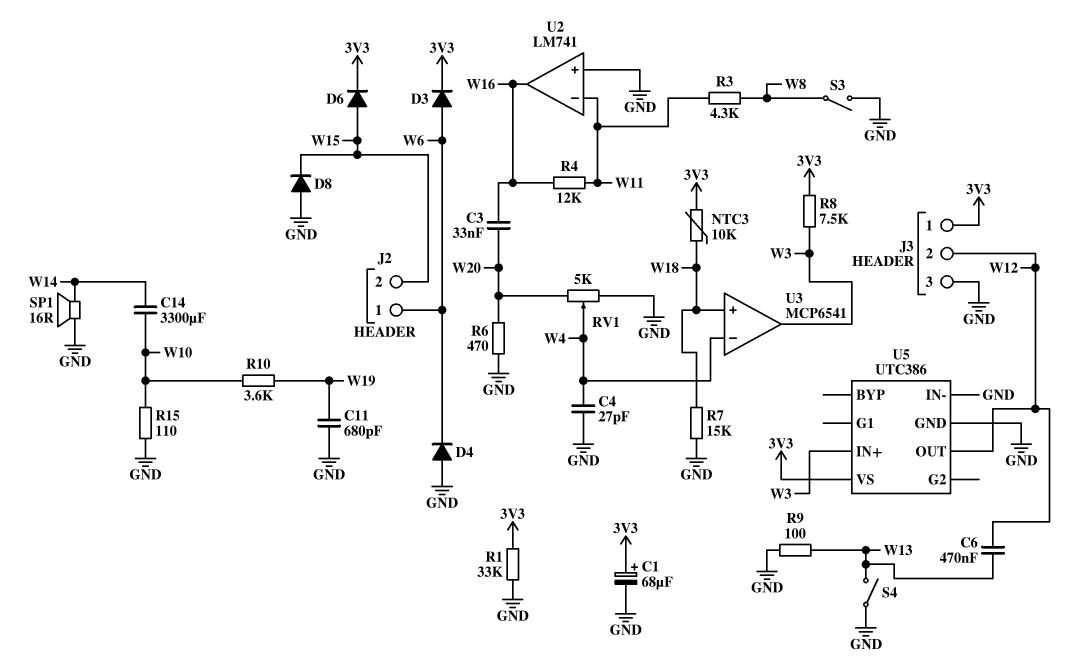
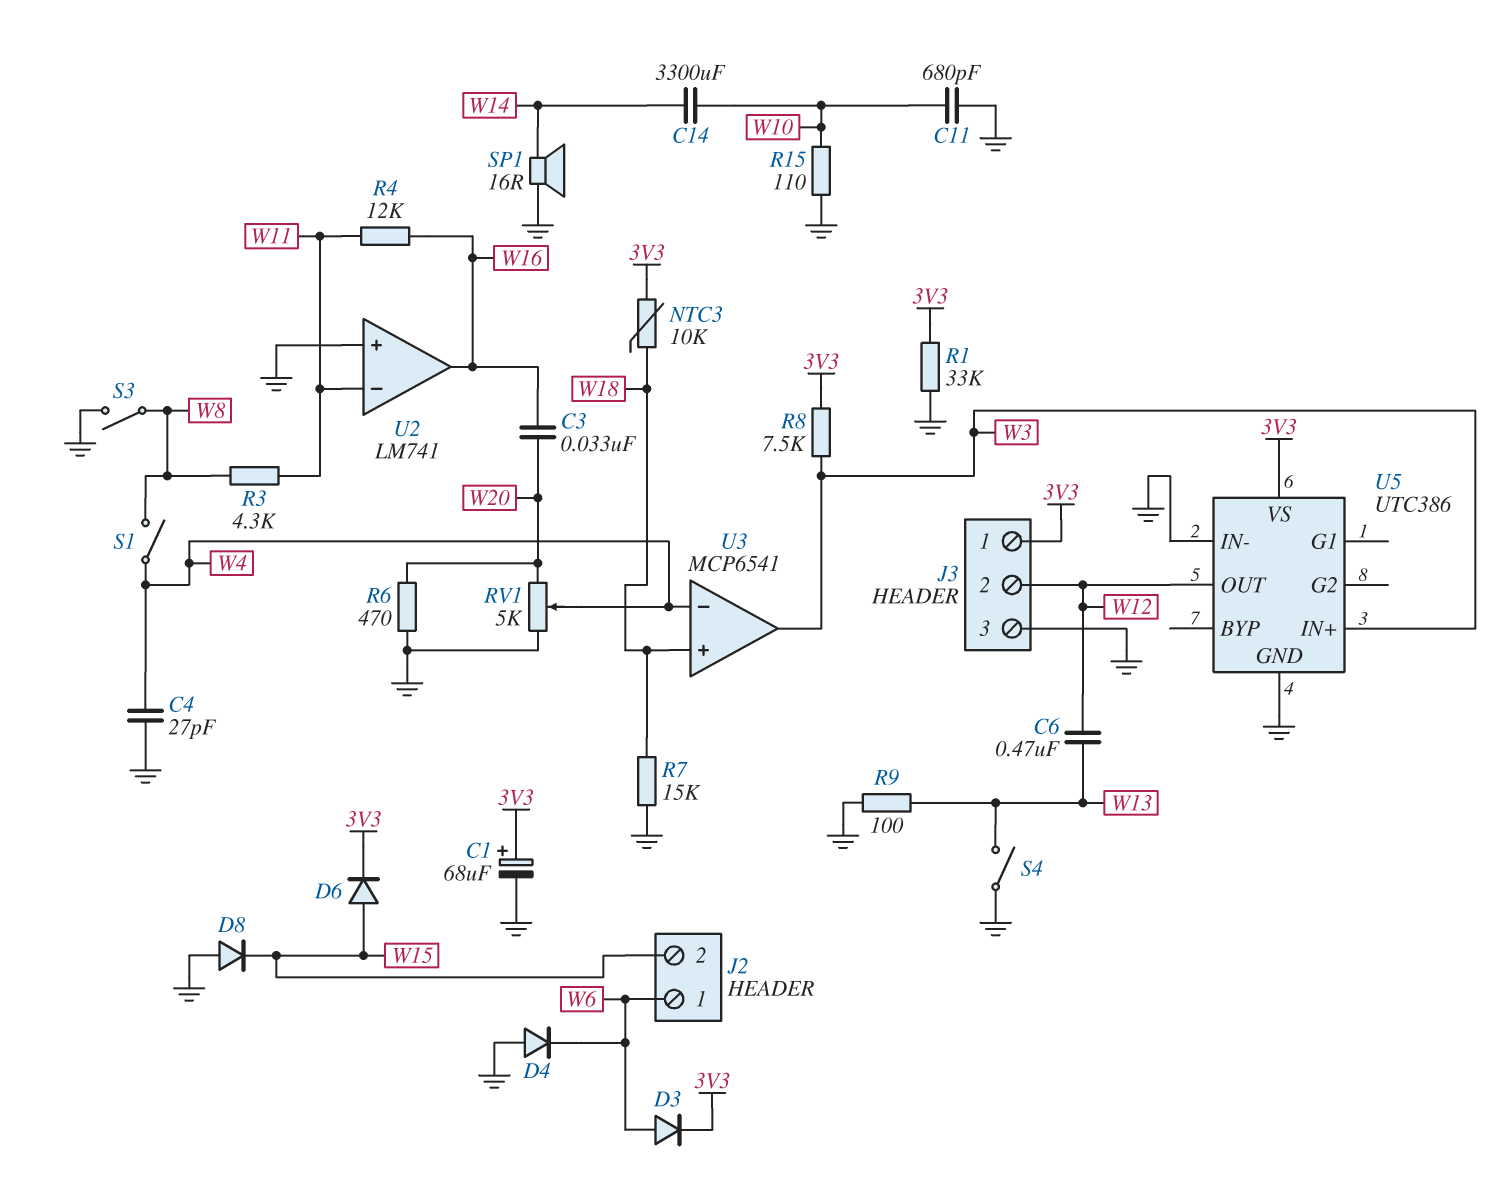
C11: 680pF (GND, W19) -> 680pF (GND, W10)
R10: 3.6k (W10, W19) -> none
S1: none -> switch (W4, W8)

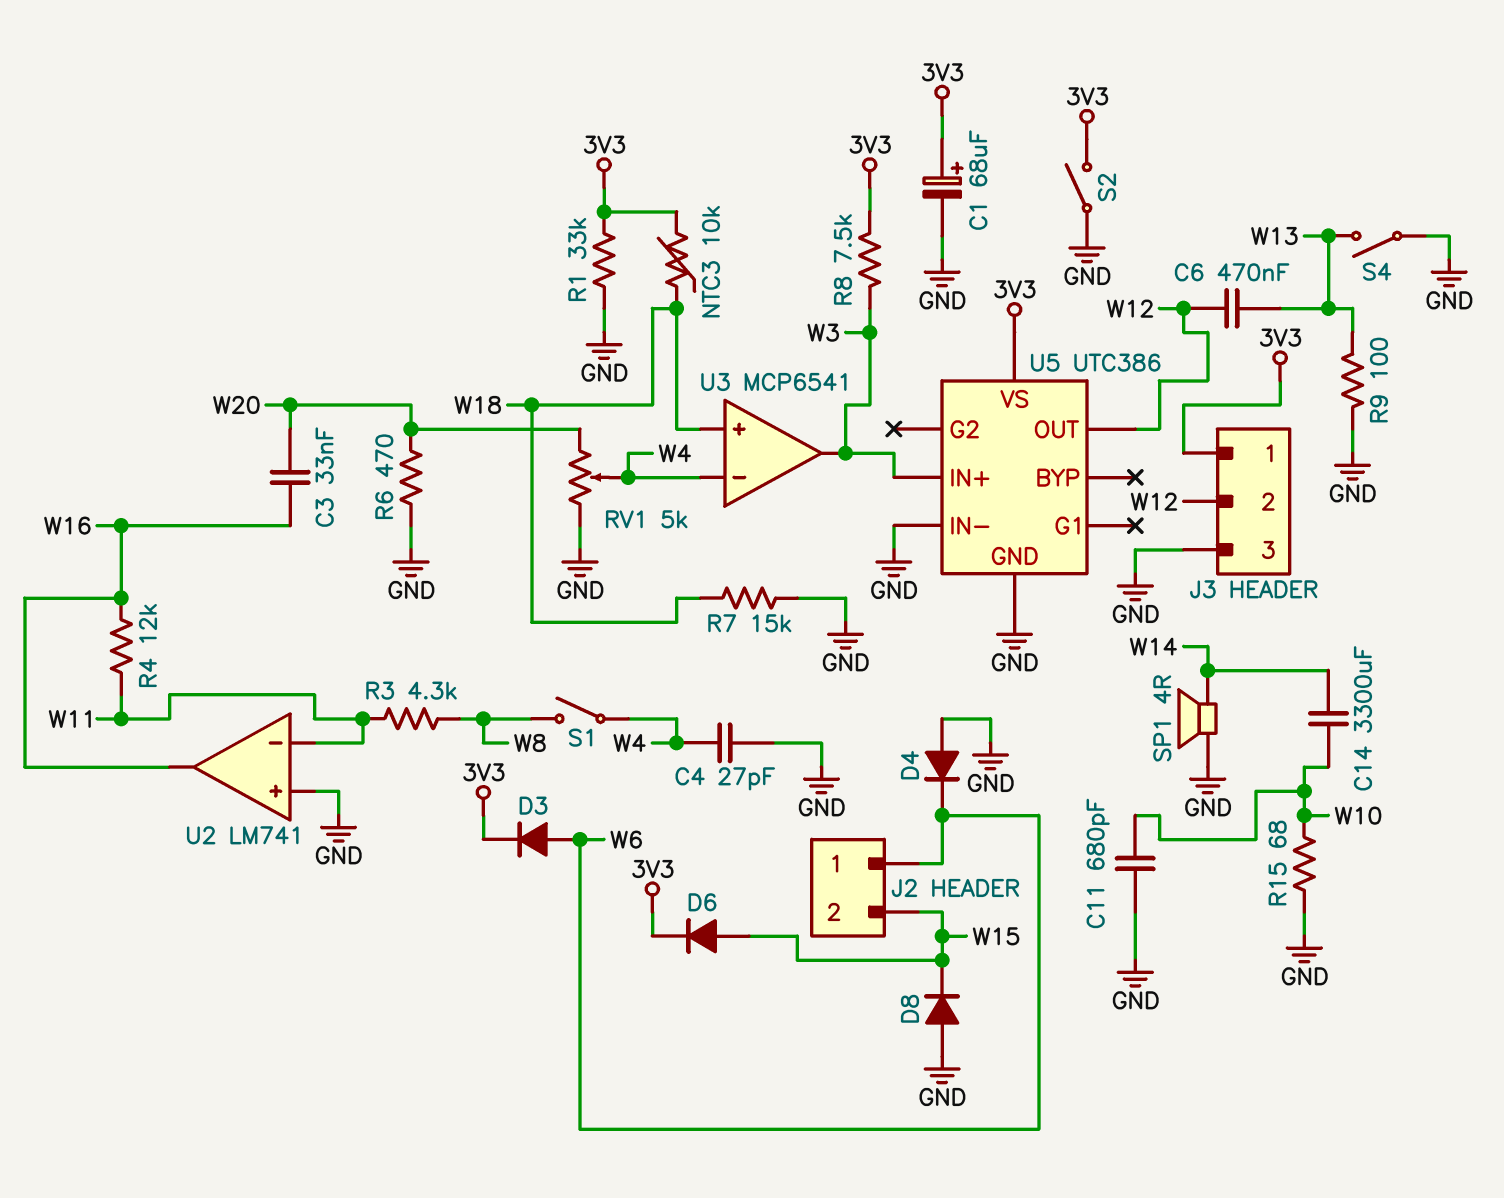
R15: 110 (GND, W10) -> 68 (GND, W10)
S2: none -> switch (3V3, GND)
S3: switch (GND, W8) -> none
SP1: speaker 16R (GND, W14) -> speaker 4R (GND, W14)

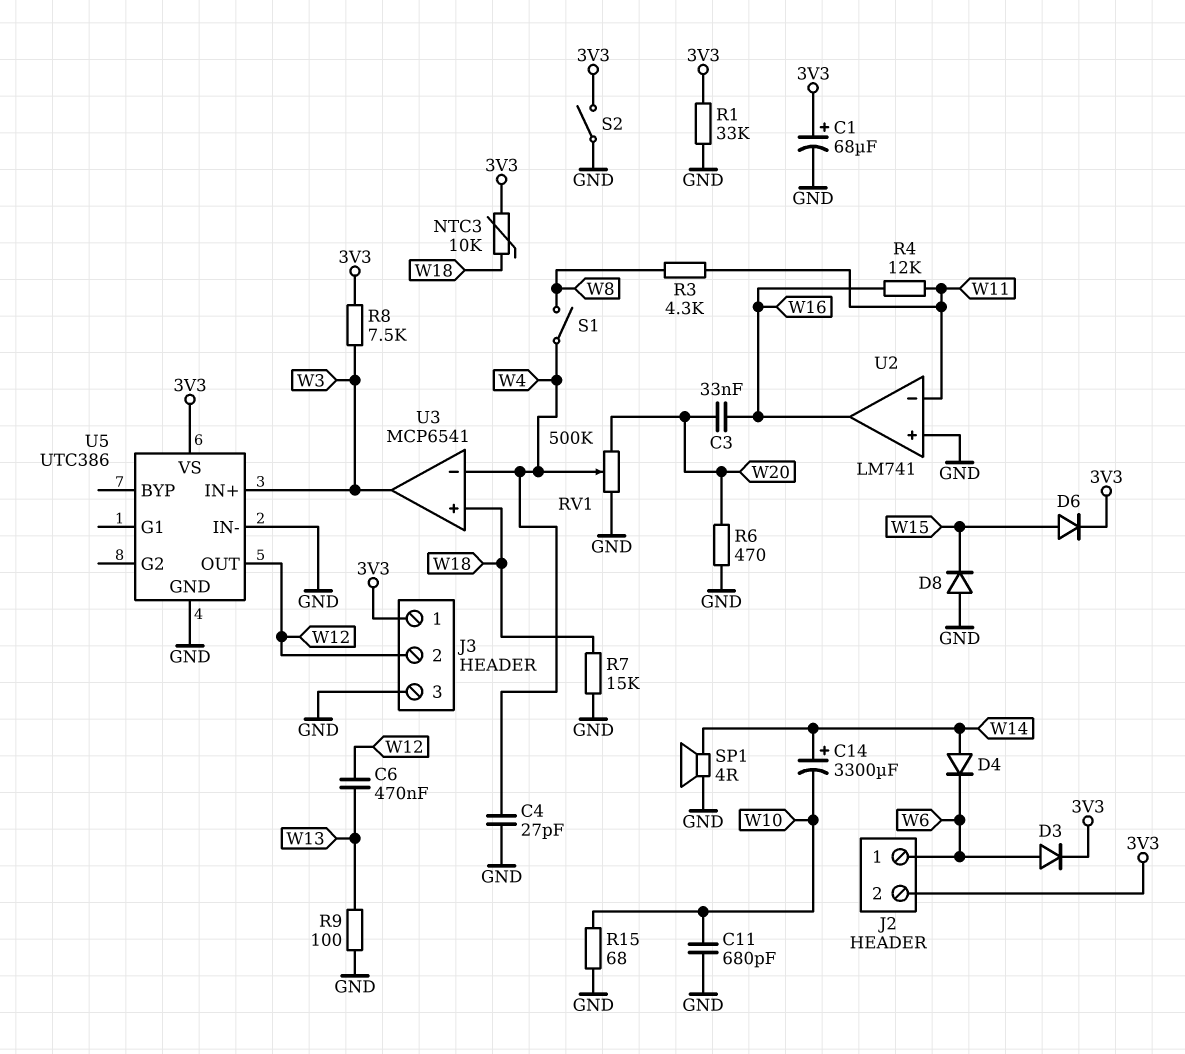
C14: 3300uF (W10, W14) -> 3300uF (plus W14, minus W10)
D4: diode (A GND, K W6) -> diode (A W14, K W6)
J2 pin 2: W15 -> 3V3
RV1: 5k (GND, W20, wiper W4) -> 500k (GND, W20, wiper W4)
S4: switch (GND, W13) -> none

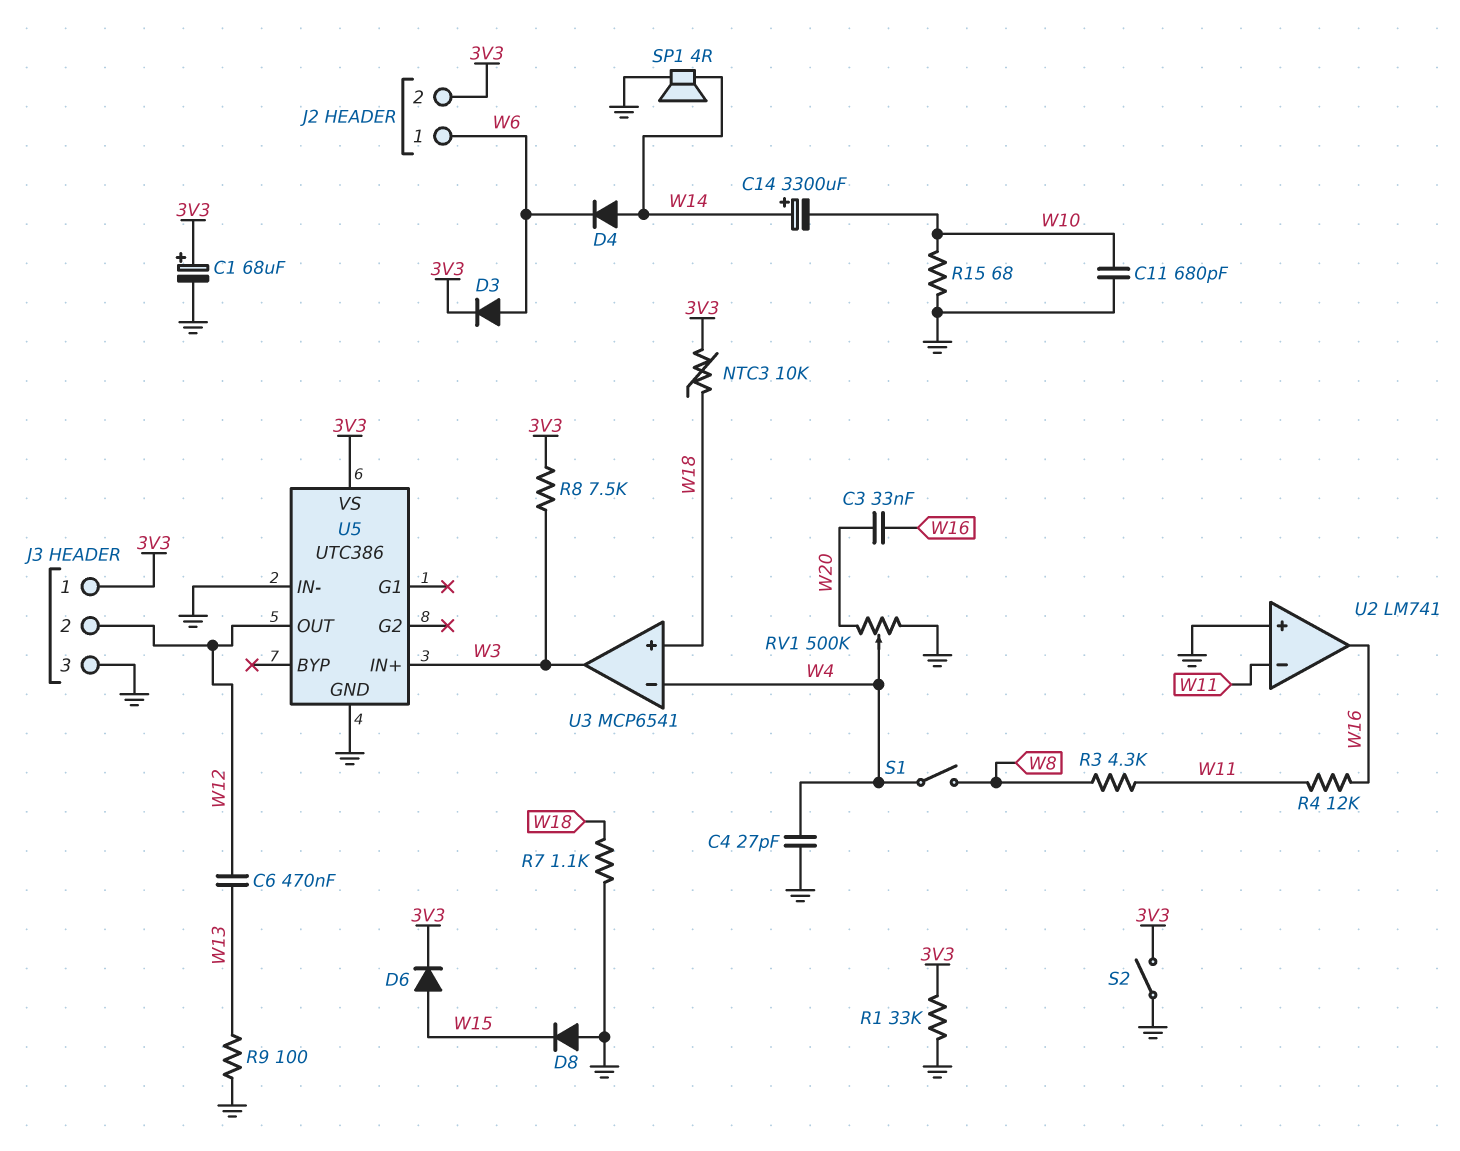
R6: 470 (GND, W20) -> none
R7: 15k (GND, W18) -> 1.1k (GND, W18)

